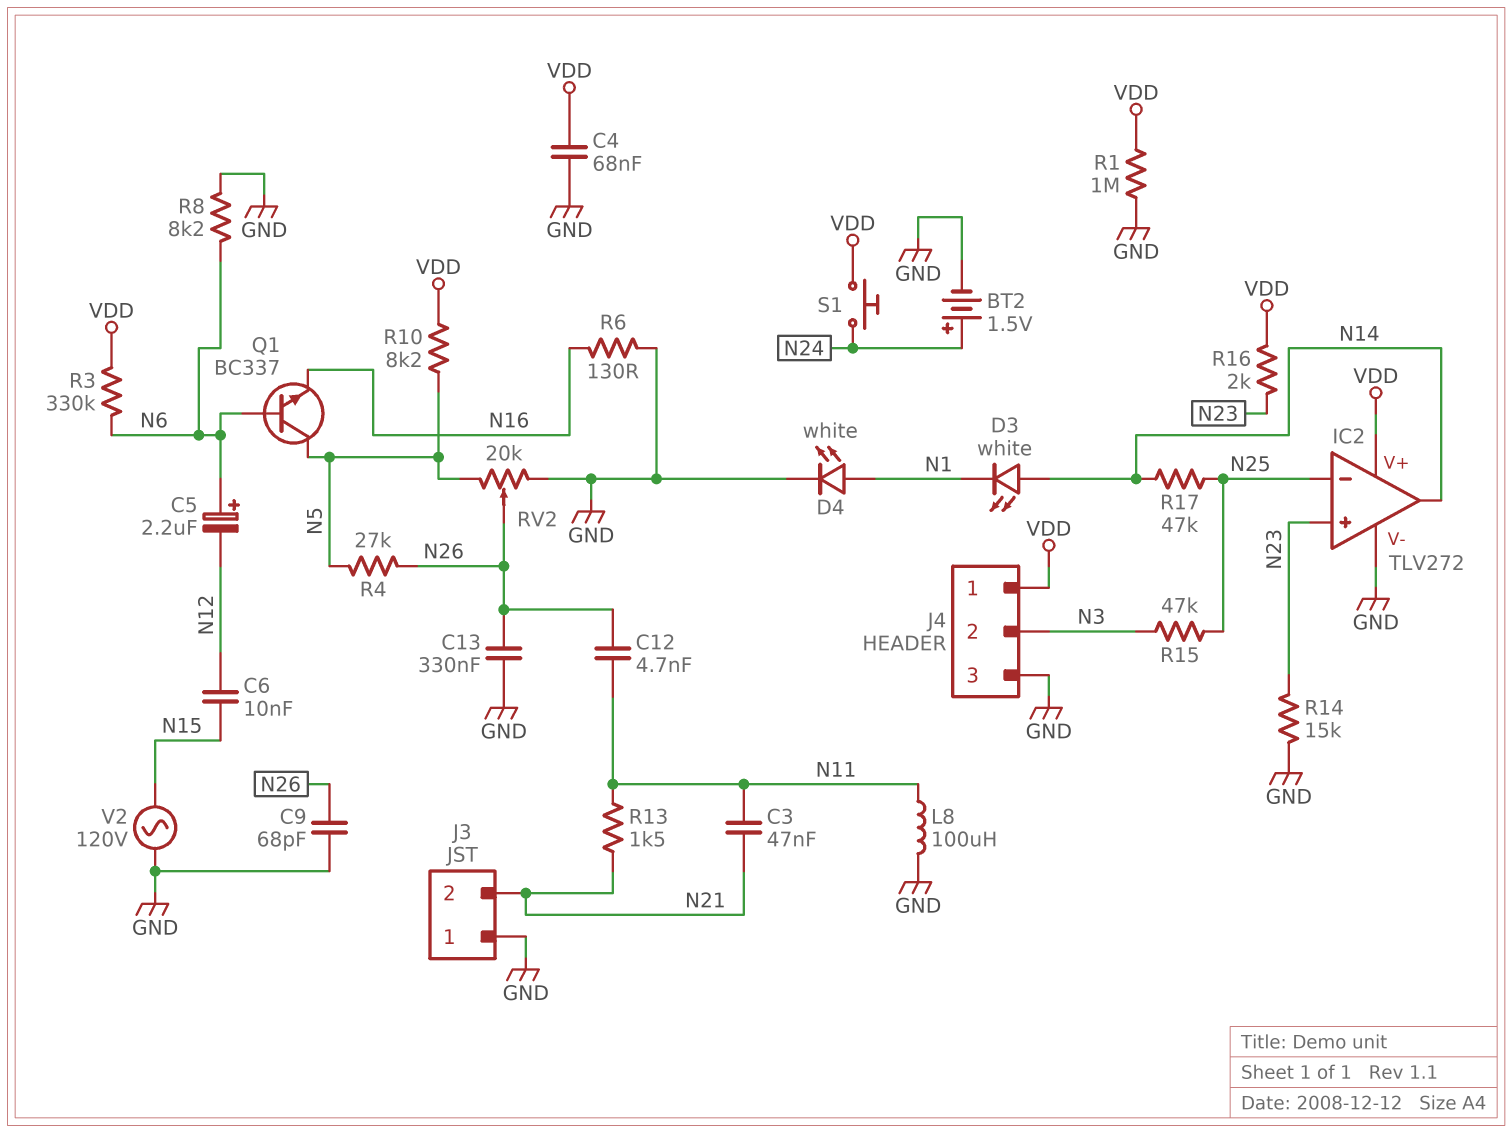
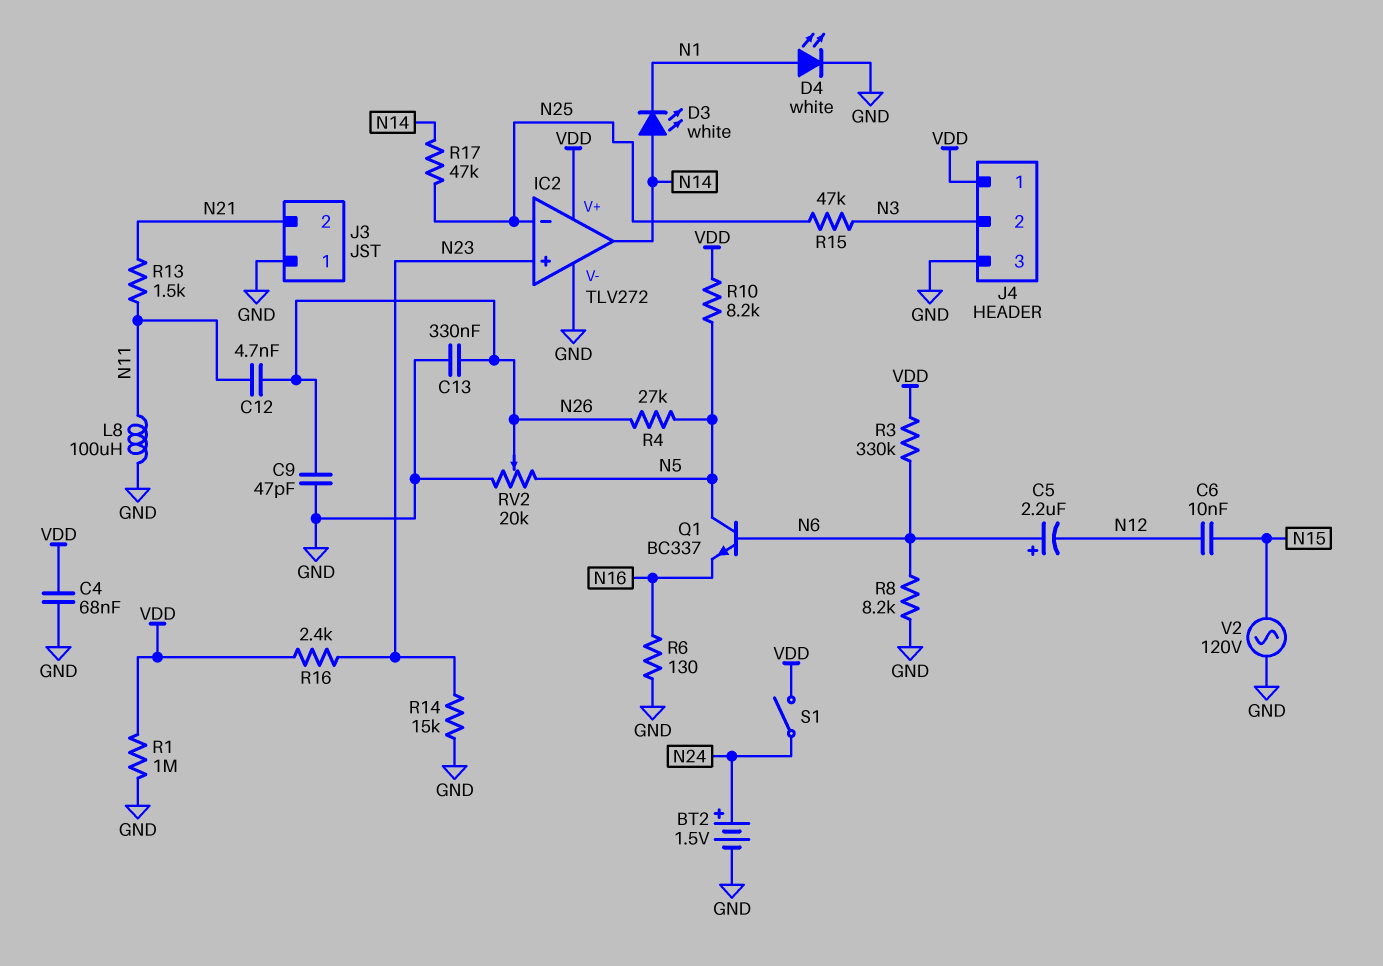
C3: 47nF (N11, N21) -> none
C9: 68pF (GND, N26) -> 47pF (GND, N26)
R16: 2k (N23, VDD) -> 2.4k (N23, VDD)
S1: button (N24, VDD) -> switch (N24, VDD)

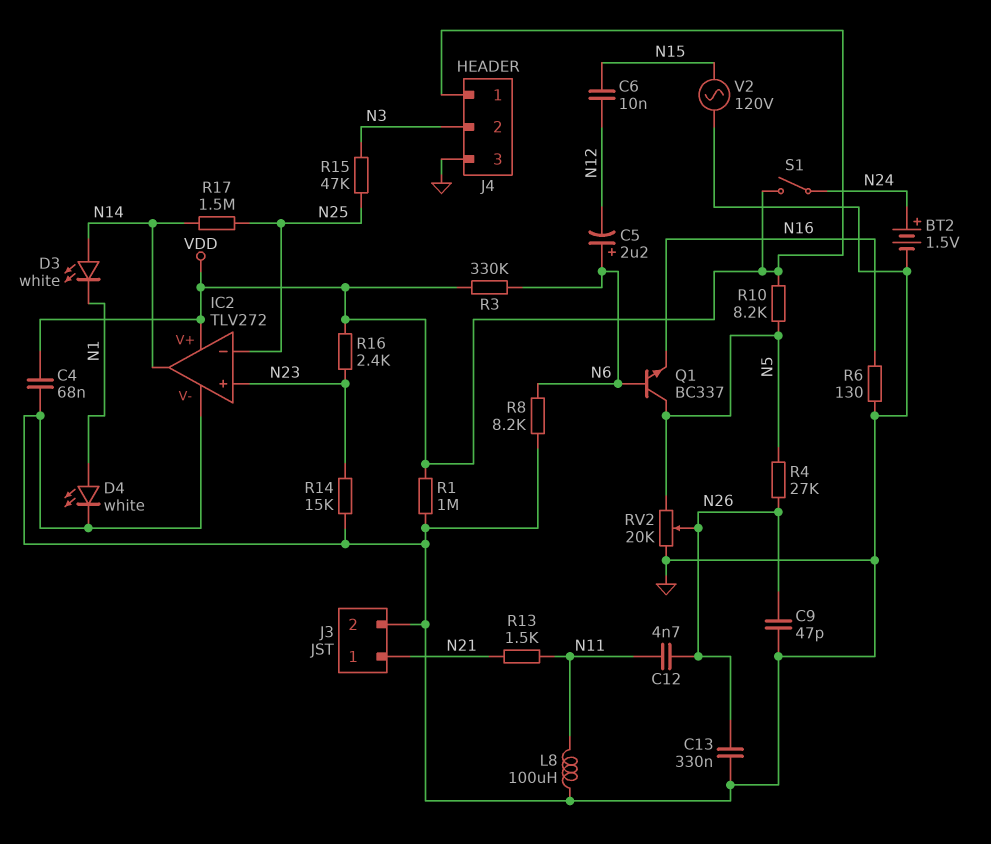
J3 pin 1: GND -> N21
J3 pin 2: N21 -> GND
R17: 47k (N14, N25) -> 1.5M (N14, N25)

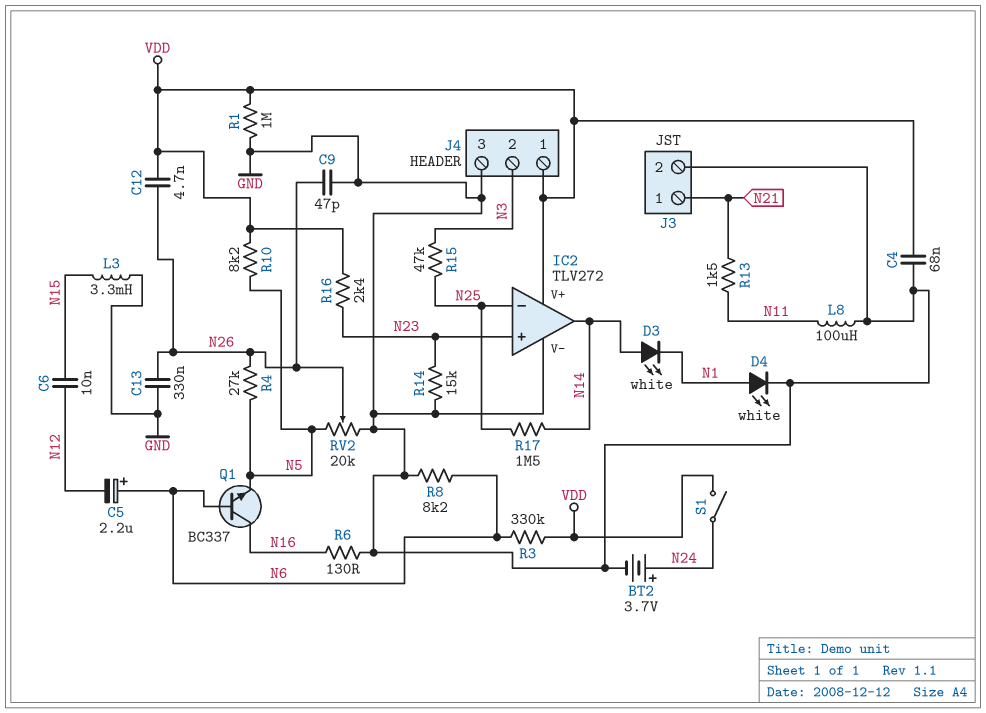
BT2: 1.5V (plus N24, minus GND) -> 3.7V (plus N24, minus GND)
C12: 4.7nF (N11, N26) -> 4.7nF (N26, VDD)
L3: none -> 3.3mH (GND, N15)
Q1: NPN BC337 (B N6, C N5, E N16) -> NPN BC337 (B N6, C N16, E N5)
V2: AC 120V (GND, N15) -> none

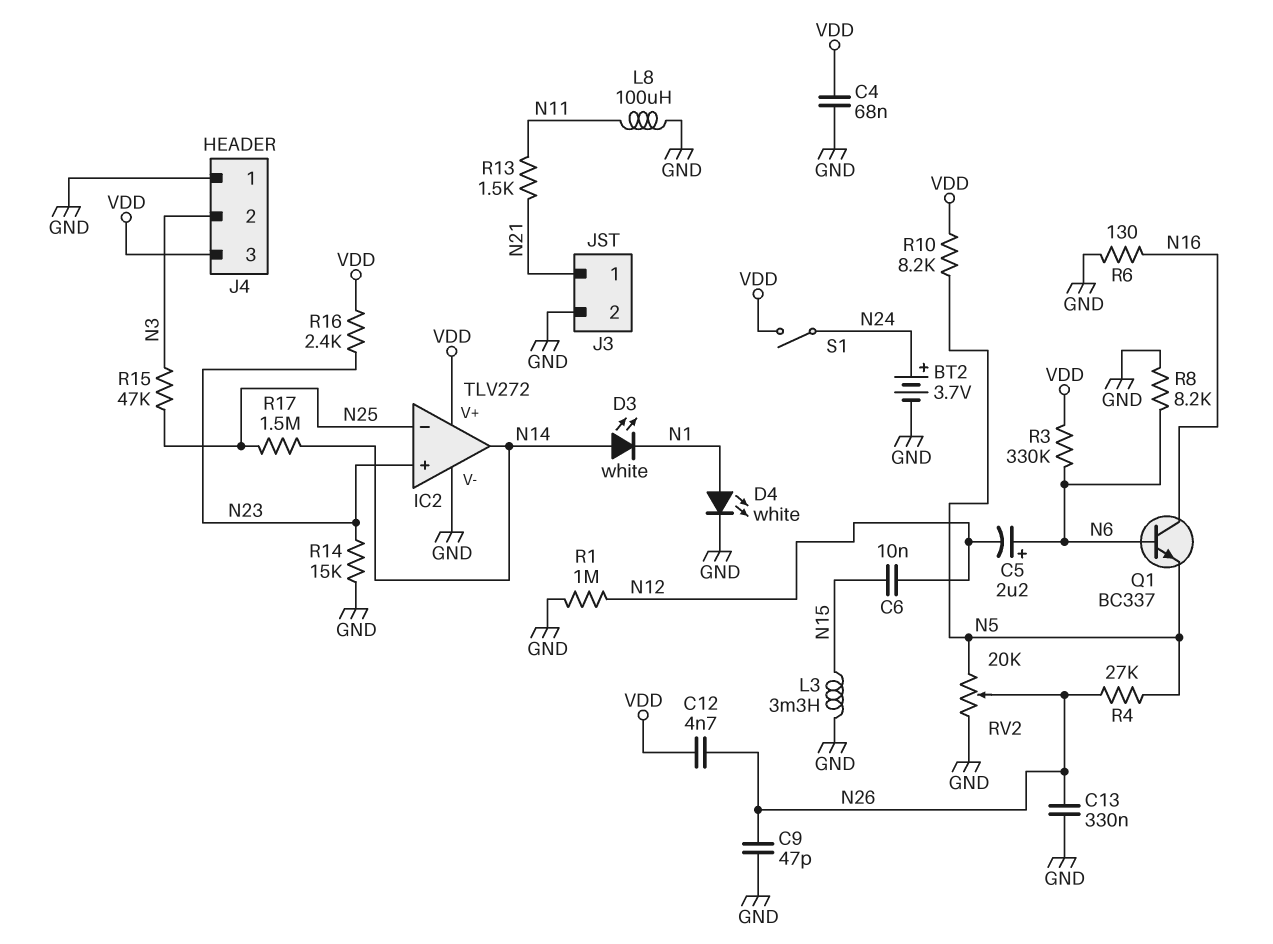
J4 pin 1: VDD -> GND
J4 pin 3: GND -> VDD
R1: 1M (GND, VDD) -> 1M (GND, N12)

